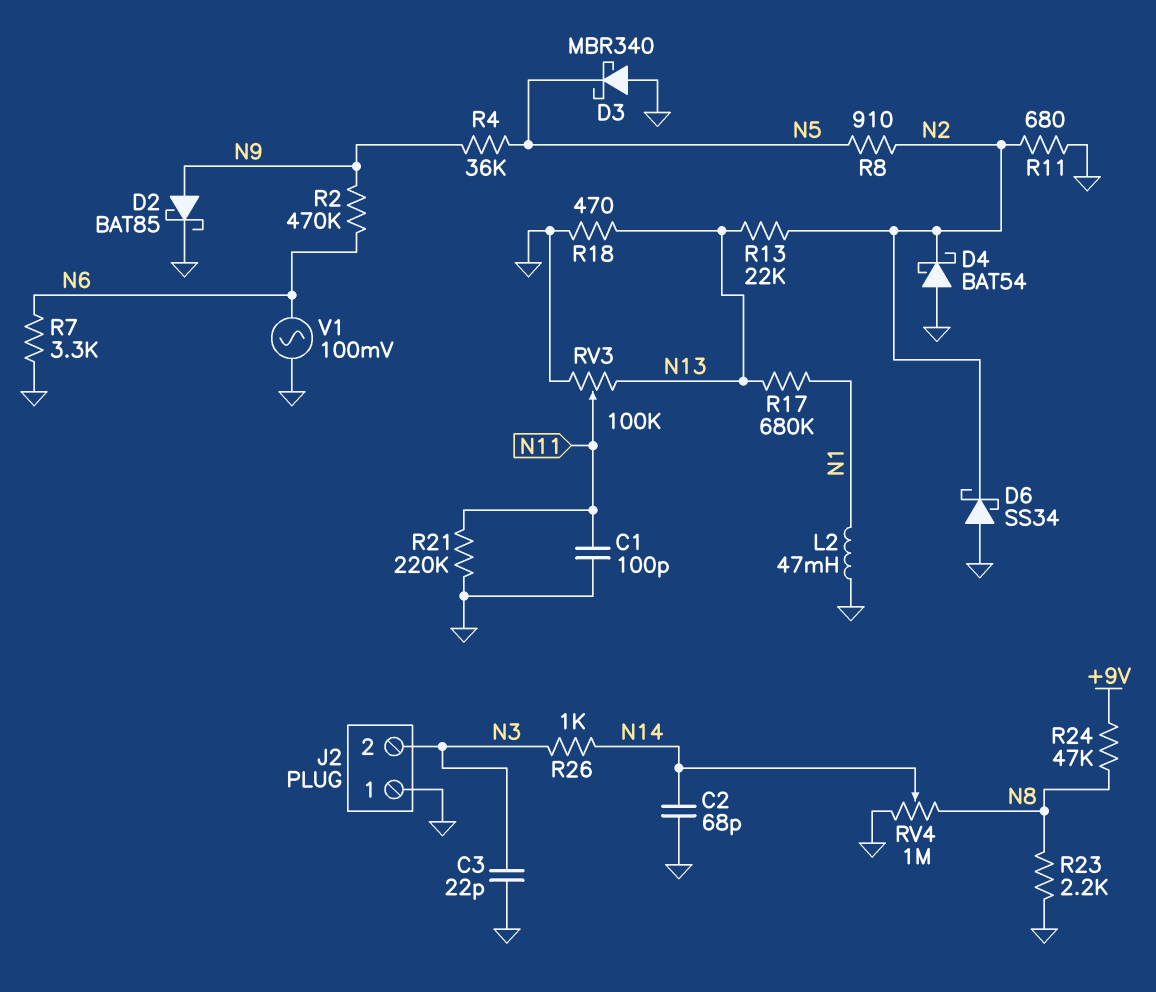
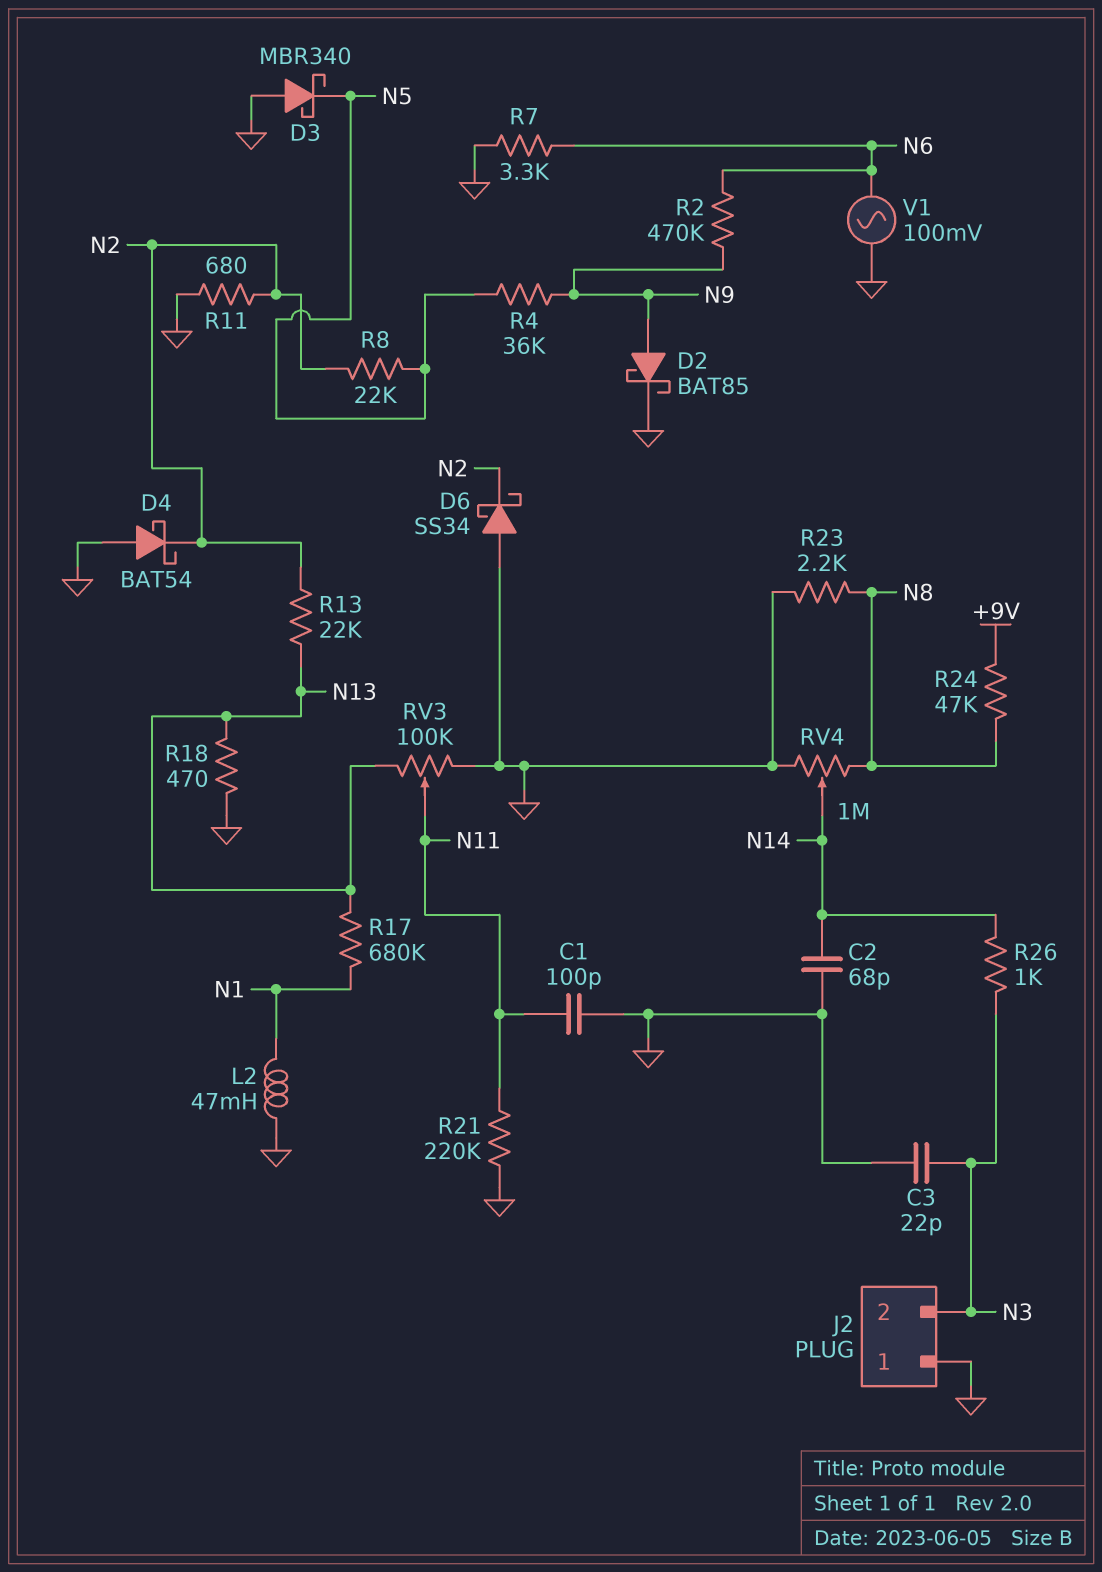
R8: 910 (N2, N5) -> 22k (N2, N5)

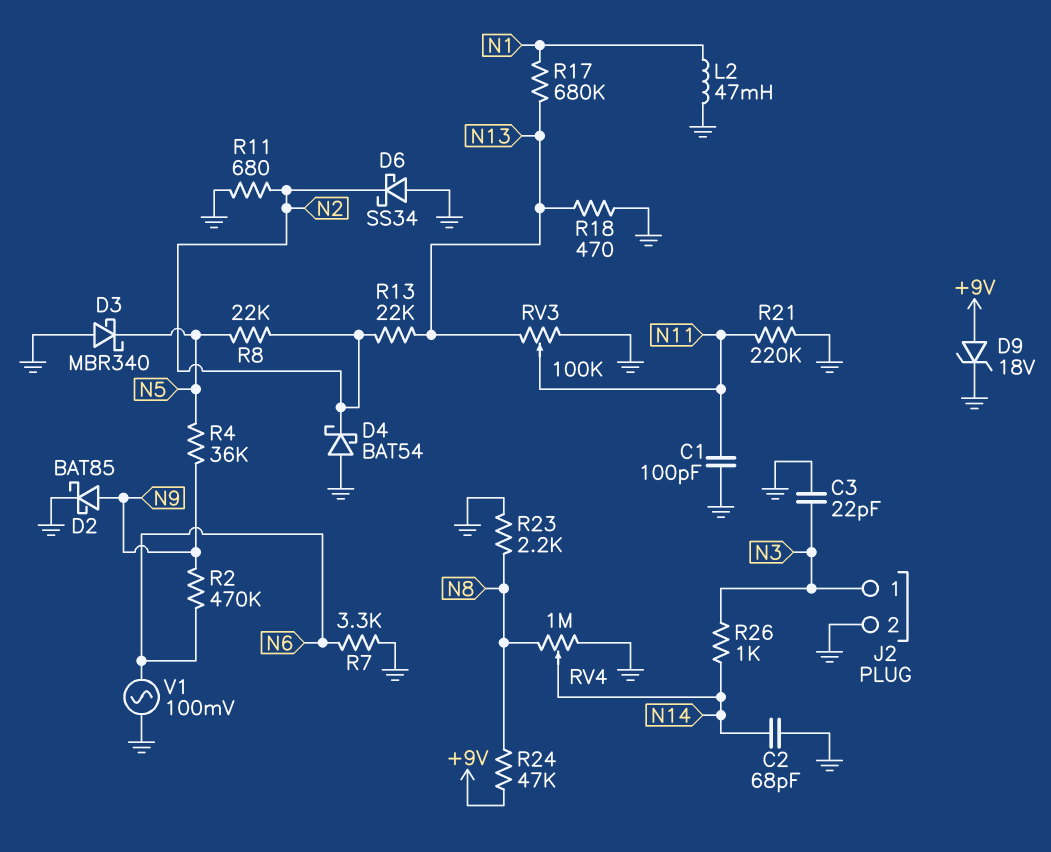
D9: none -> zener 18V (A +9V, K GND)
J2 pin 1: GND -> N3
J2 pin 2: N3 -> GND

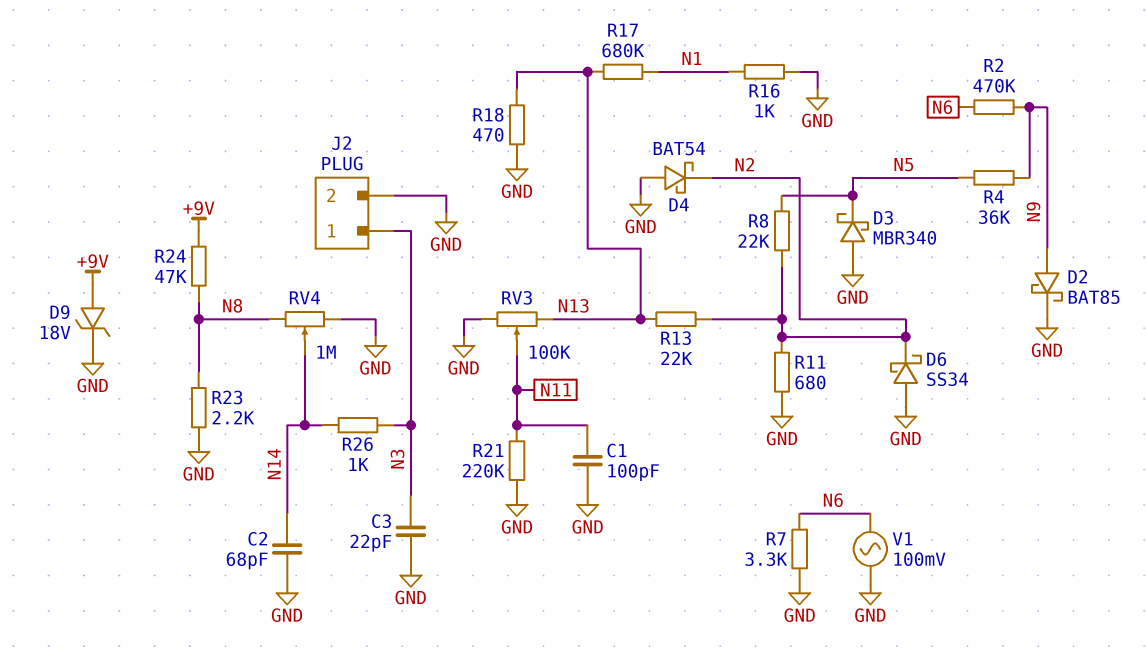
L2: 47mH (GND, N1) -> none
R16: none -> 1k (GND, N1)

